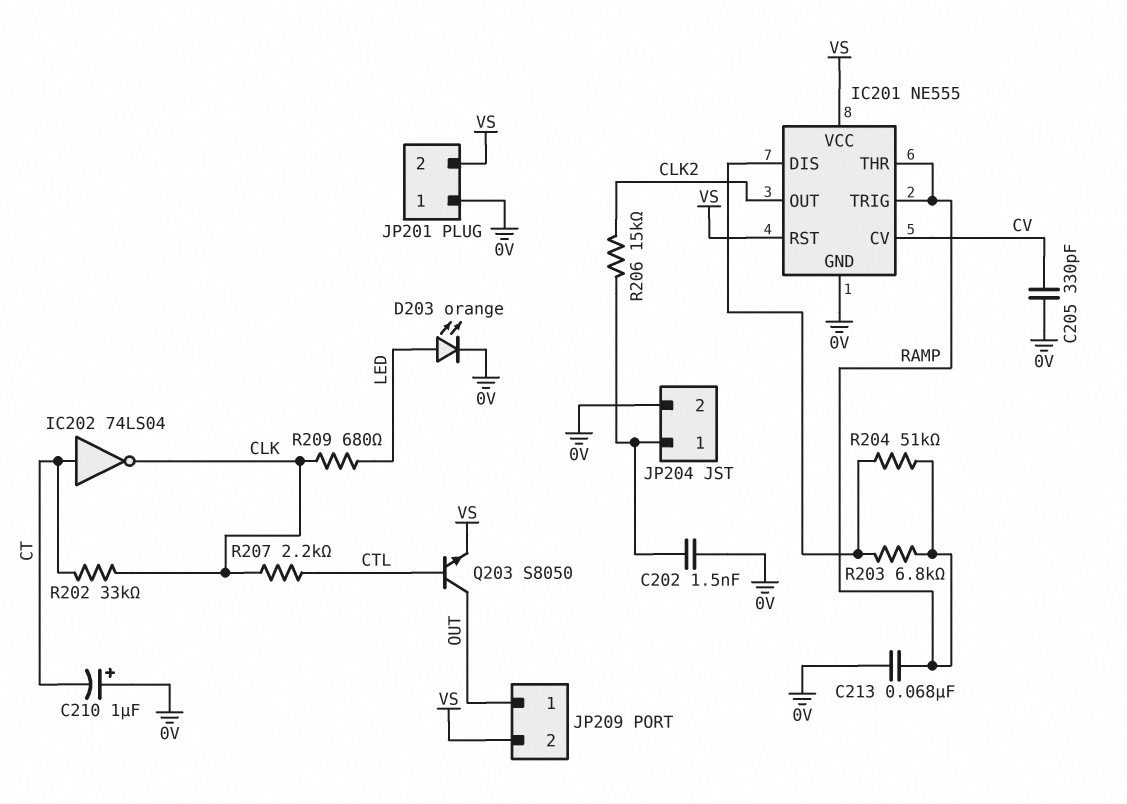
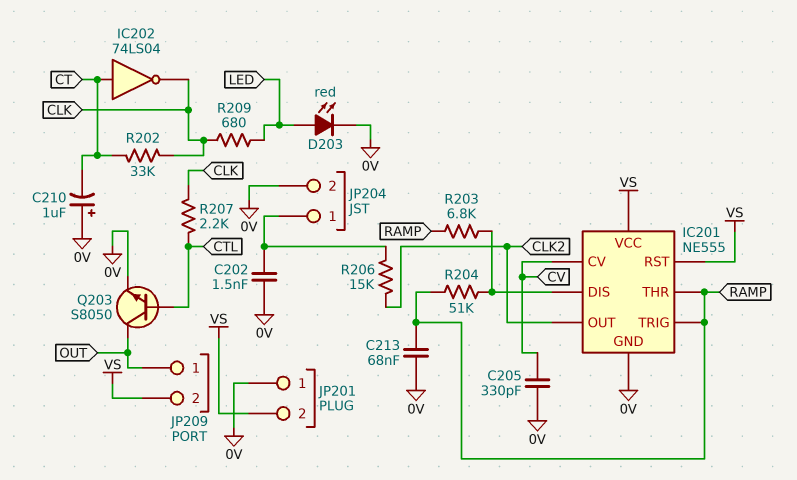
D203: LED orange (A LED, K 0V) -> LED red (A LED, K 0V)
Q203: NPN S8050 (B CTL, C OUT, E VS) -> NPN S8050 (B CTL, C OUT, E 0V)

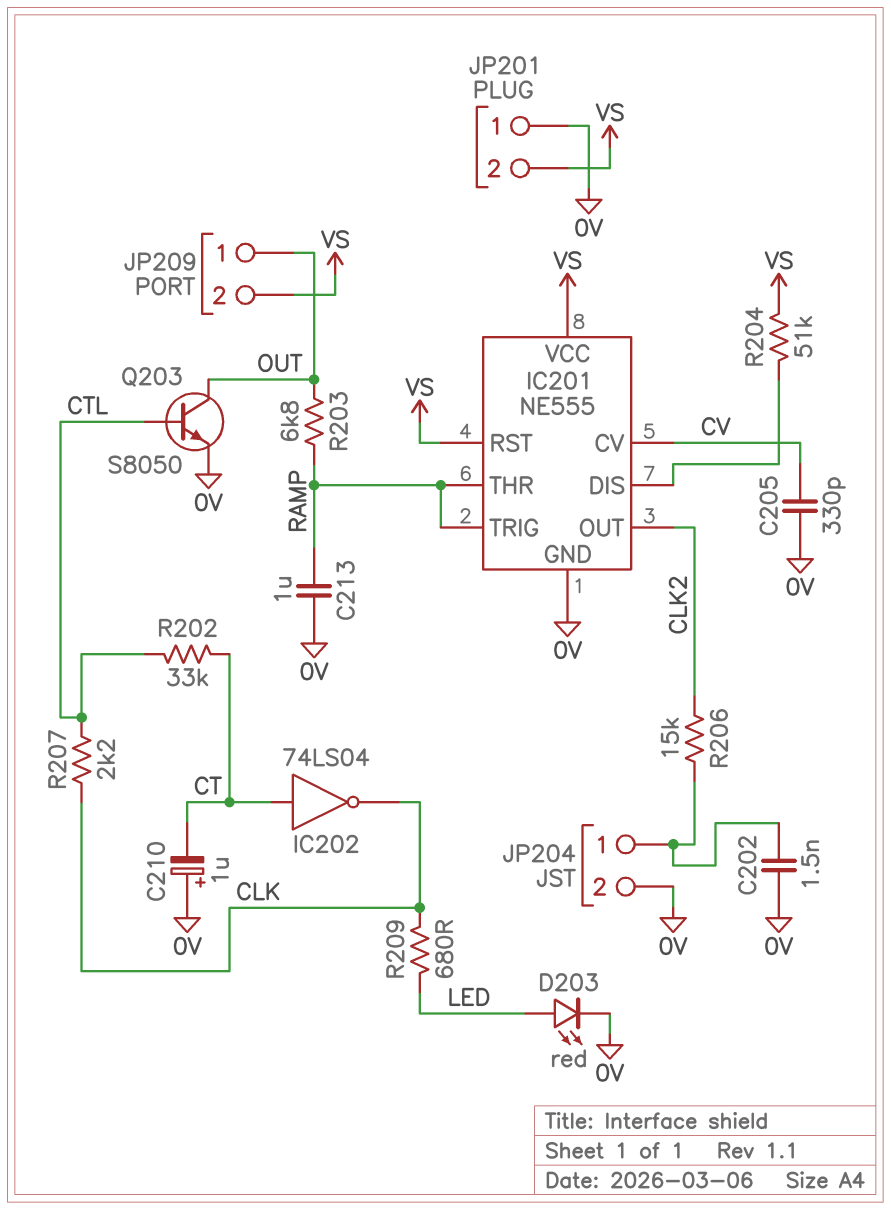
C213: 68nF (0V, RAMP) -> 1uF (0V, RAMP)
R202: 33k (CLK, CT) -> 33k (CT, CTL)
R203: 6.8k (IC201/DIS, RAMP) -> 6.8k (OUT, RAMP)
R204: 51k (IC201/DIS, RAMP) -> 51k (IC201/DIS, VS)

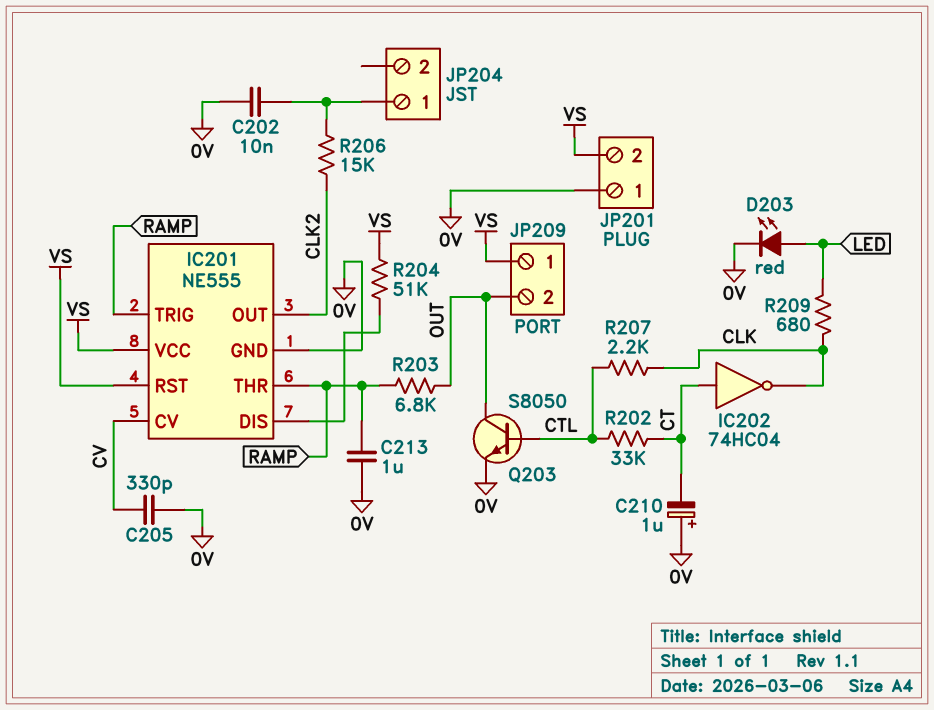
C202: 1.5nF (0V, JP204/1) -> 10nF (0V, JP204/1)
IC202: NOT 74LS04 (in CT, out CLK) -> NOT 74HC04 (in CT, out CLK)
JP204 pin 2: 0V -> none
JP209 pin 1: OUT -> VS
JP209 pin 2: VS -> OUT

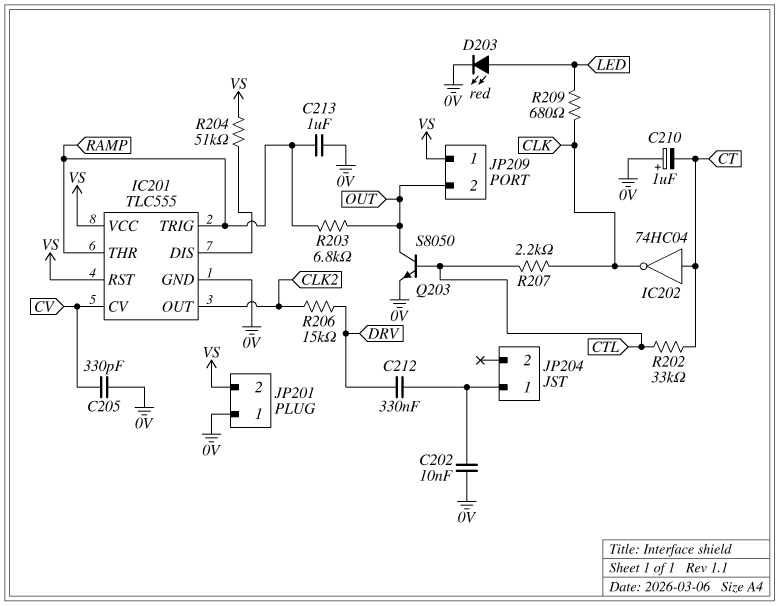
C212: none -> 330nF (DRV, JP204/1)
IC201: NE555 -> TLC555
R206: 15k (CLK2, JP204/1) -> 15k (CLK2, DRV)

